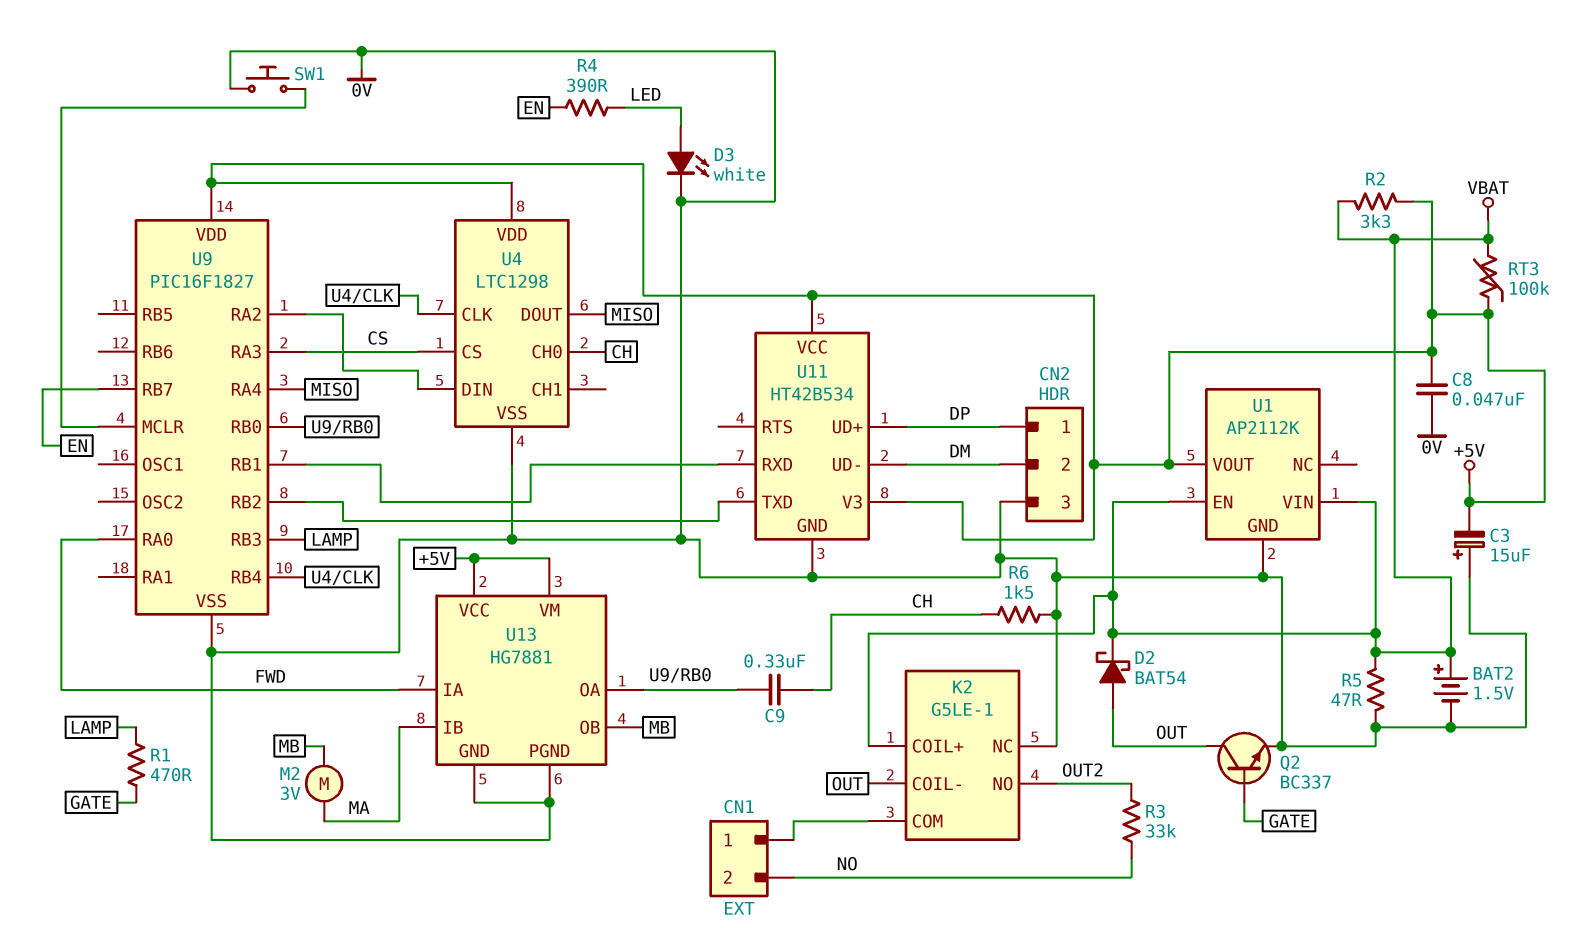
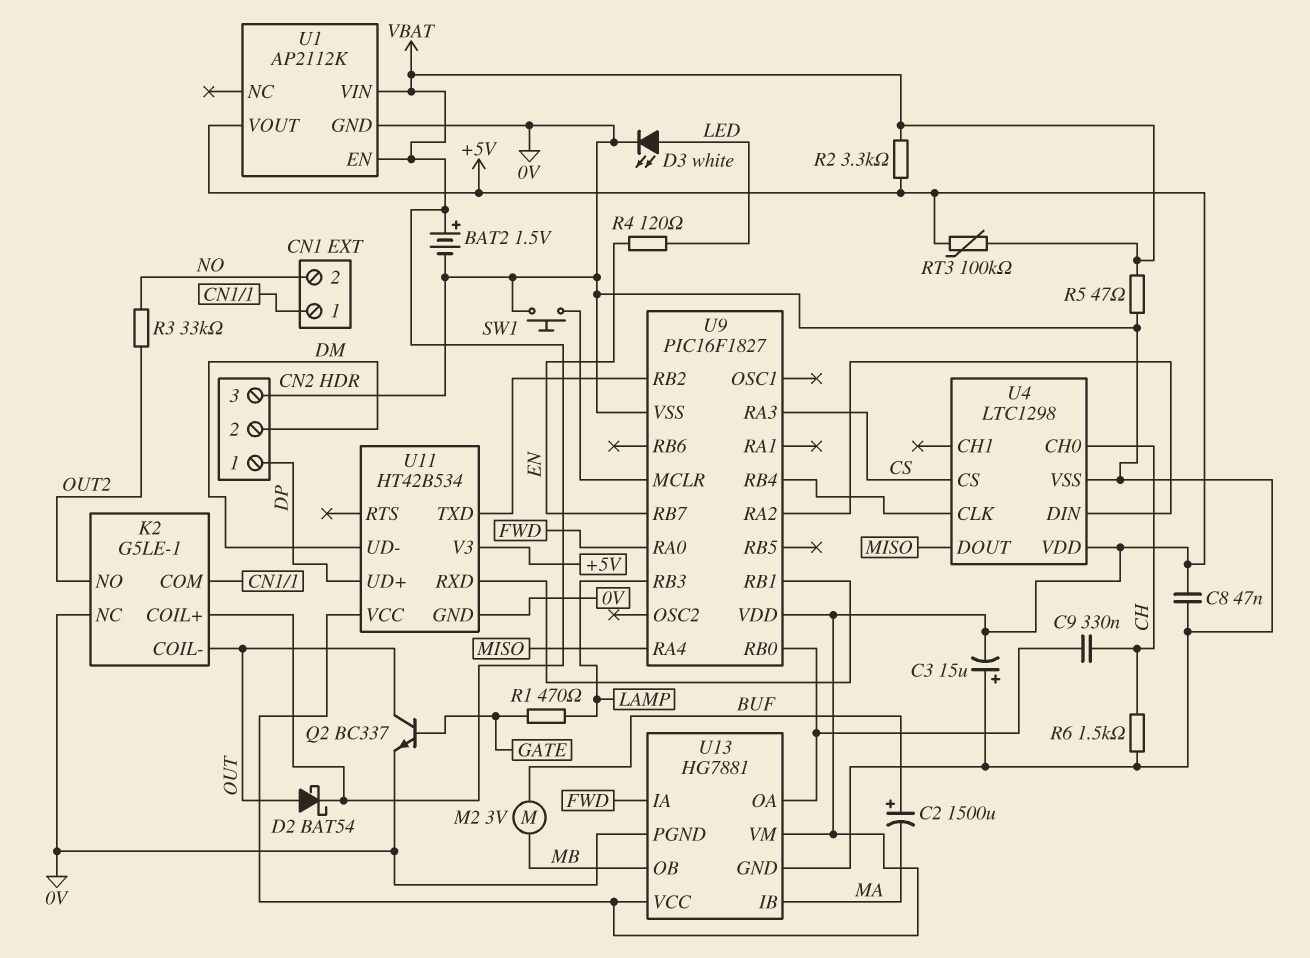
C2: none -> 1500uF (plus BUF, minus MA)
M2: motor 3V (MA, MB) -> motor 3V (BUF, MB)
R4: 390 (EN, LED) -> 120 (EN, LED)

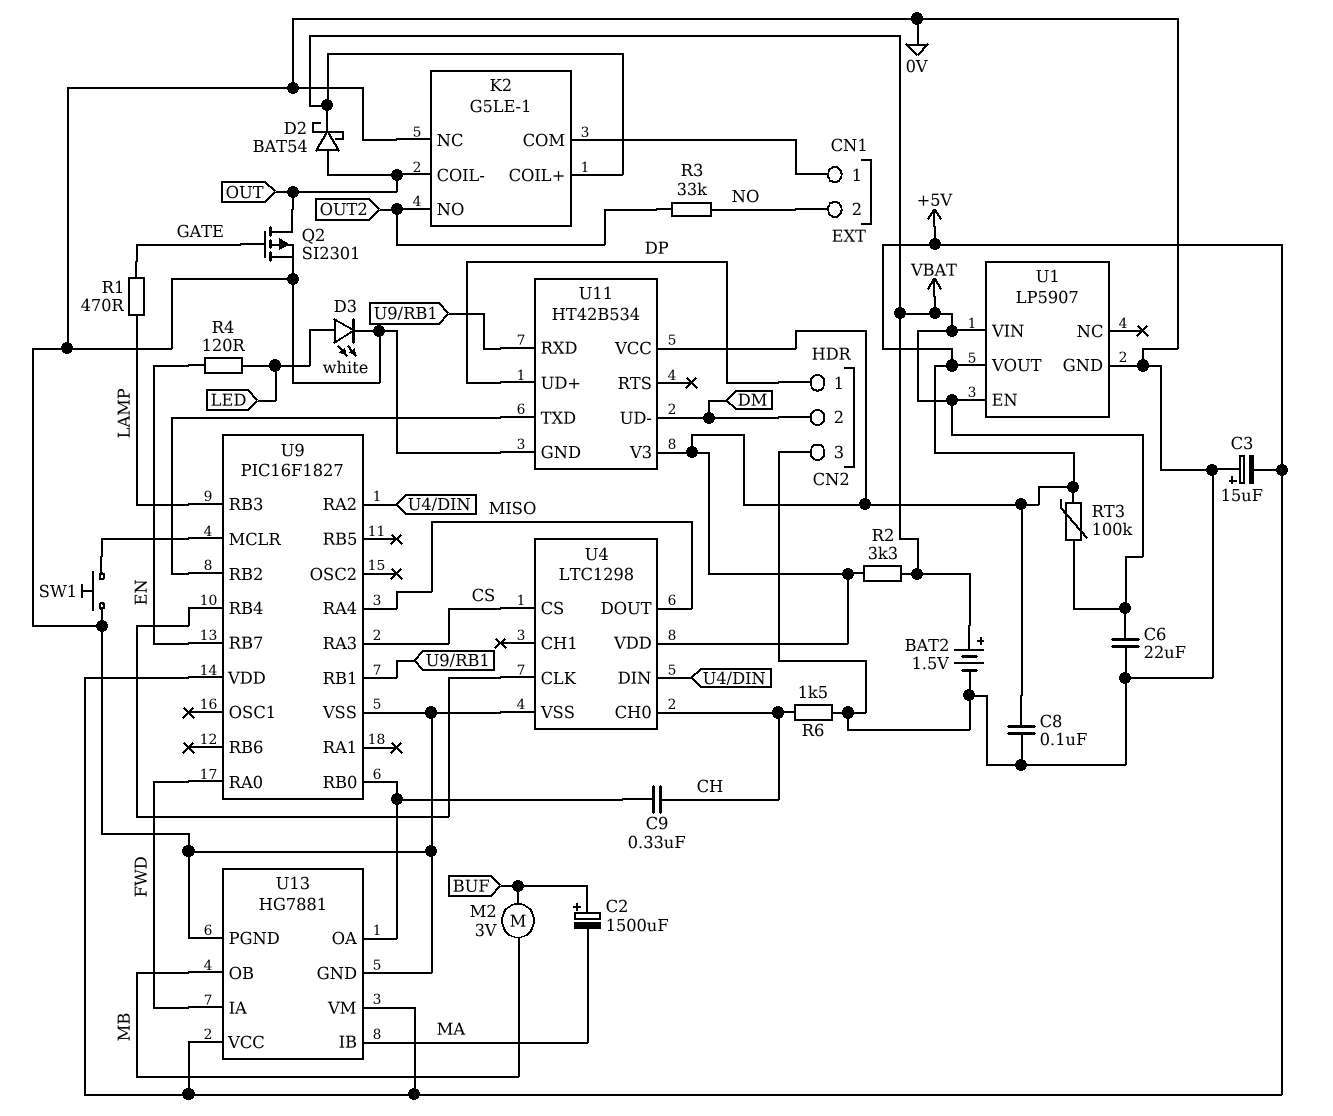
C6: none -> 22uF (0V, VBAT)
C8: 47nF (+5V, 0V) -> 100nF (+5V, 0V)
Q2: NPN BC337 (B GATE, C OUT, E 0V) -> PMOS SI2301 (G GATE, D OUT, S 0V)
R5: 47 (0V, VBAT) -> none
U1: AP2112K -> LP5907

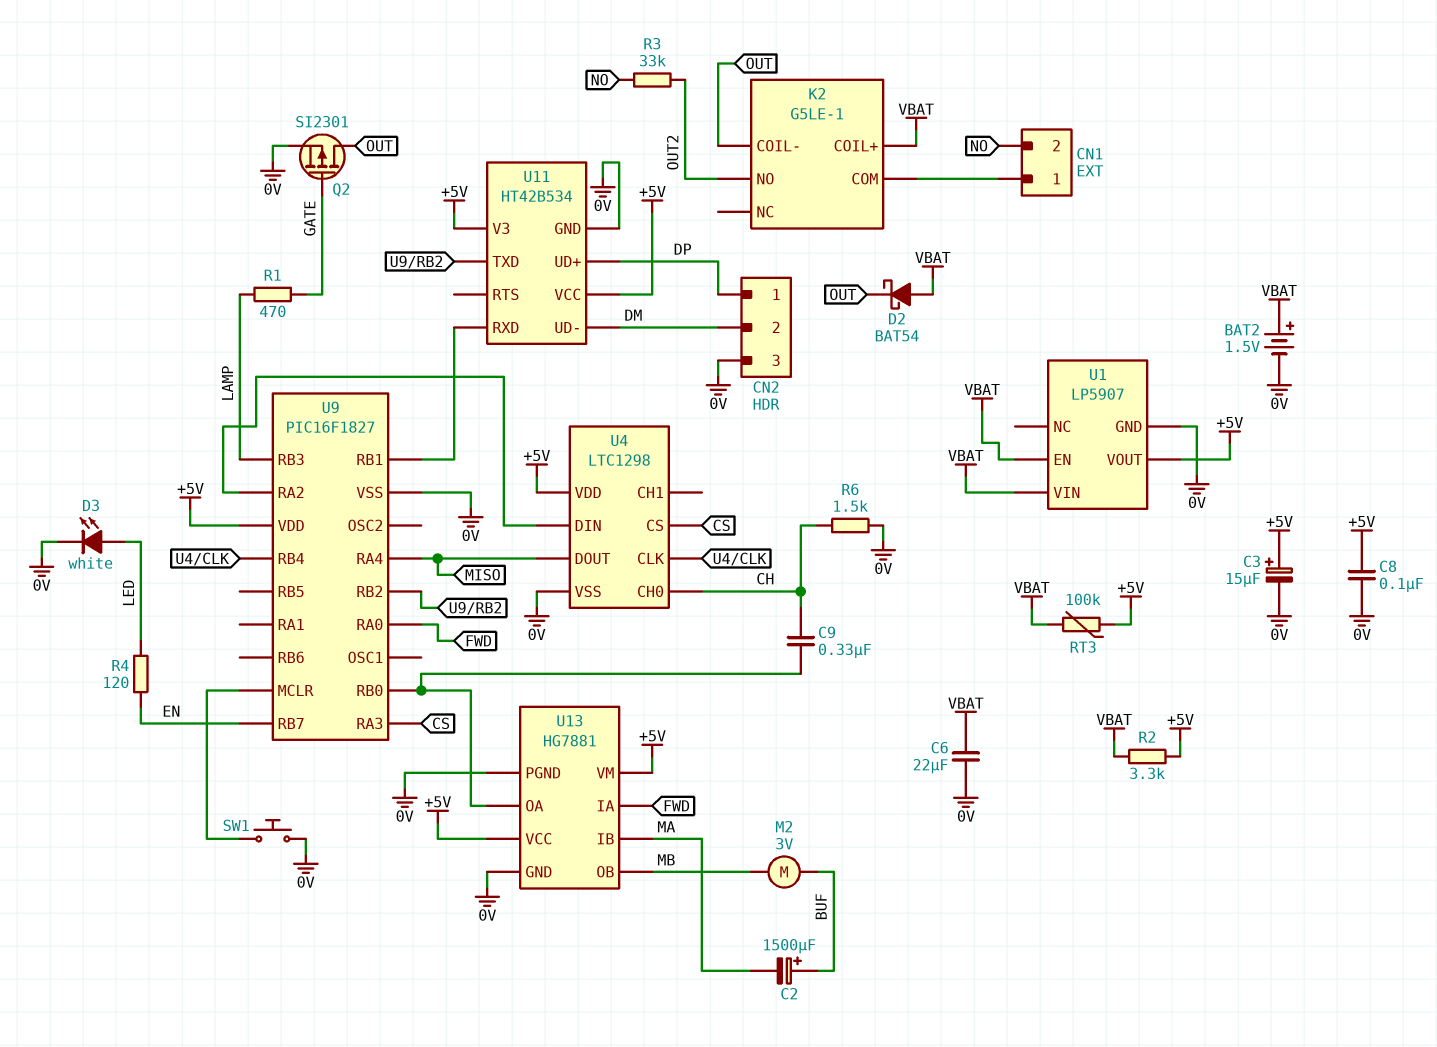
C3: 15uF (plus 0V, minus +5V) -> 15uF (plus +5V, minus 0V)
D2: schottky BAT54 (A OUT, K VBAT) -> schottky BAT54 (A VBAT, K OUT)
K2 pin NC: 0V -> none

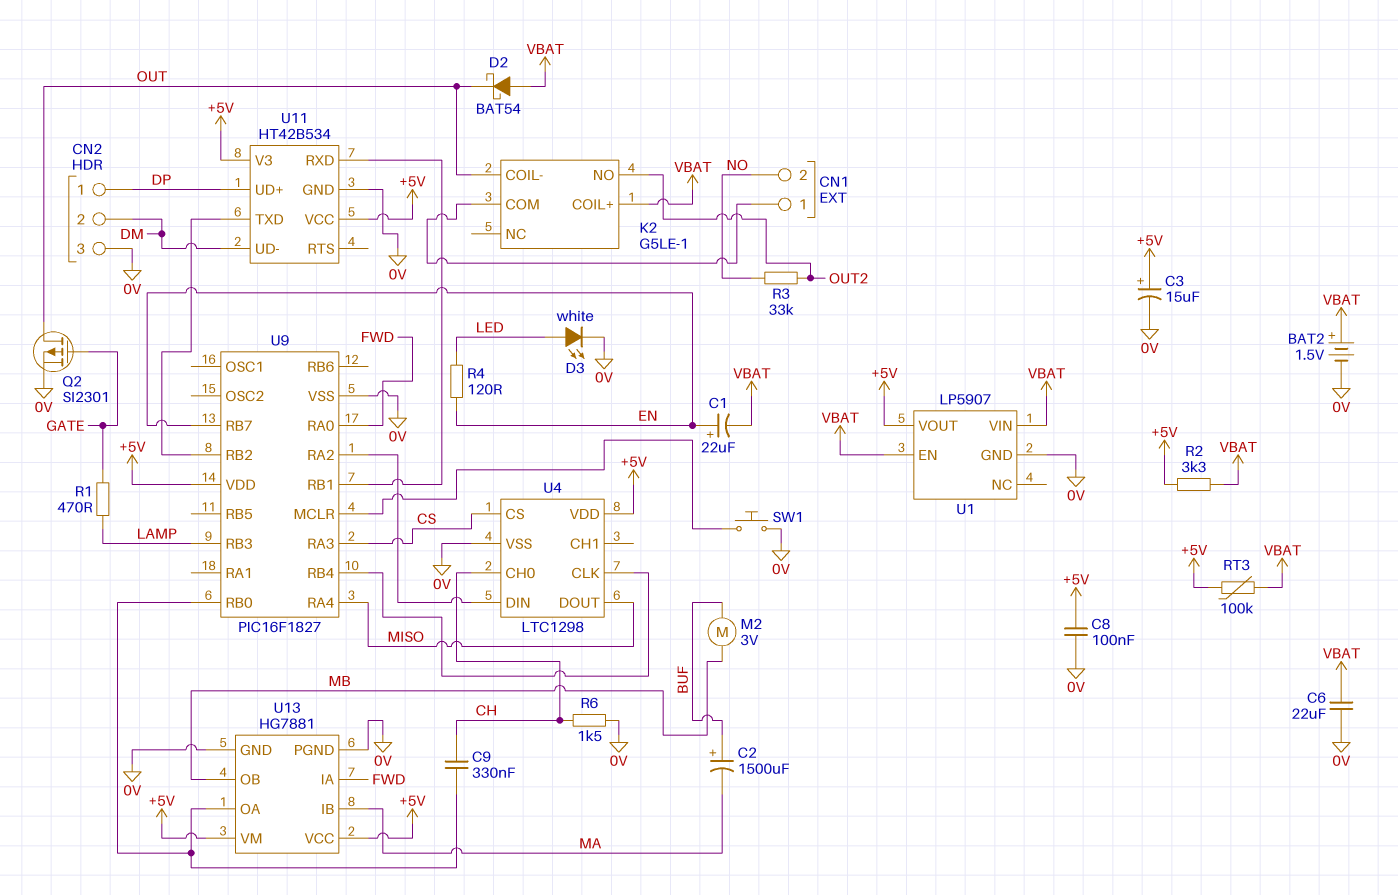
C1: none -> 22uF (plus EN, minus VBAT)

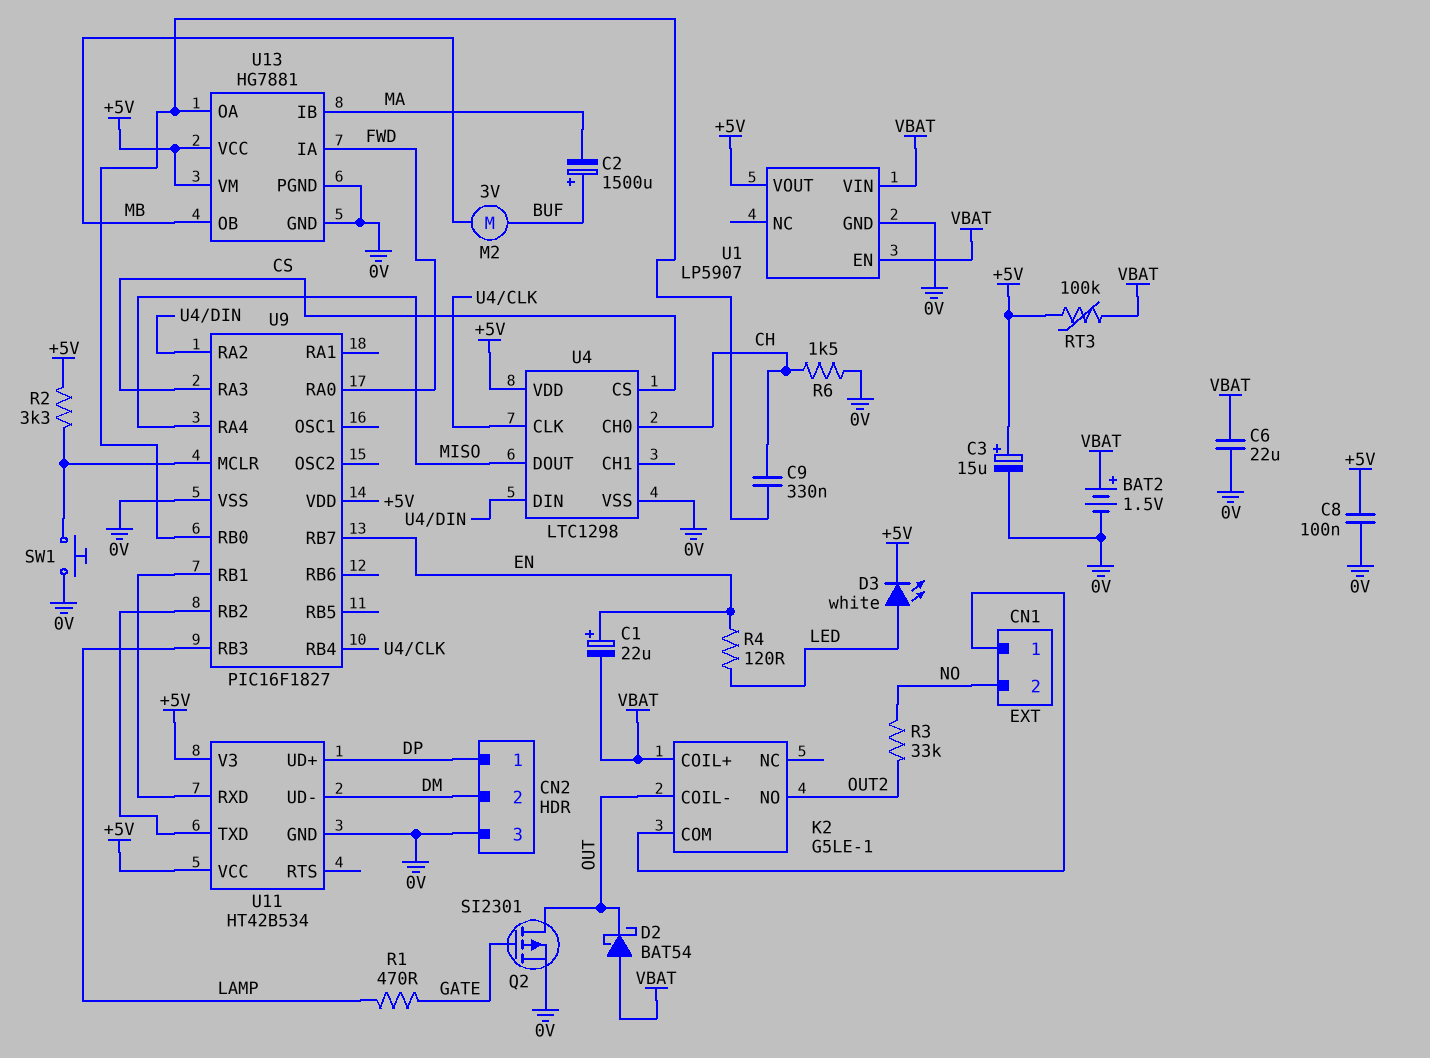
D3: LED white (A LED, K 0V) -> LED white (A LED, K +5V)
R2: 3.3k (+5V, VBAT) -> 3.3k (+5V, U9/MCLR)

